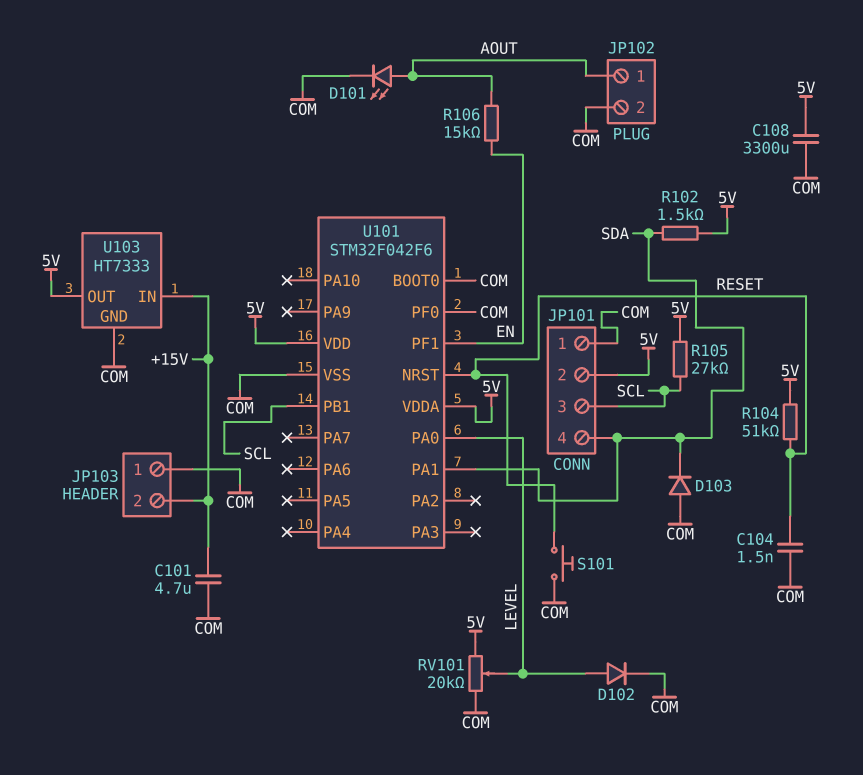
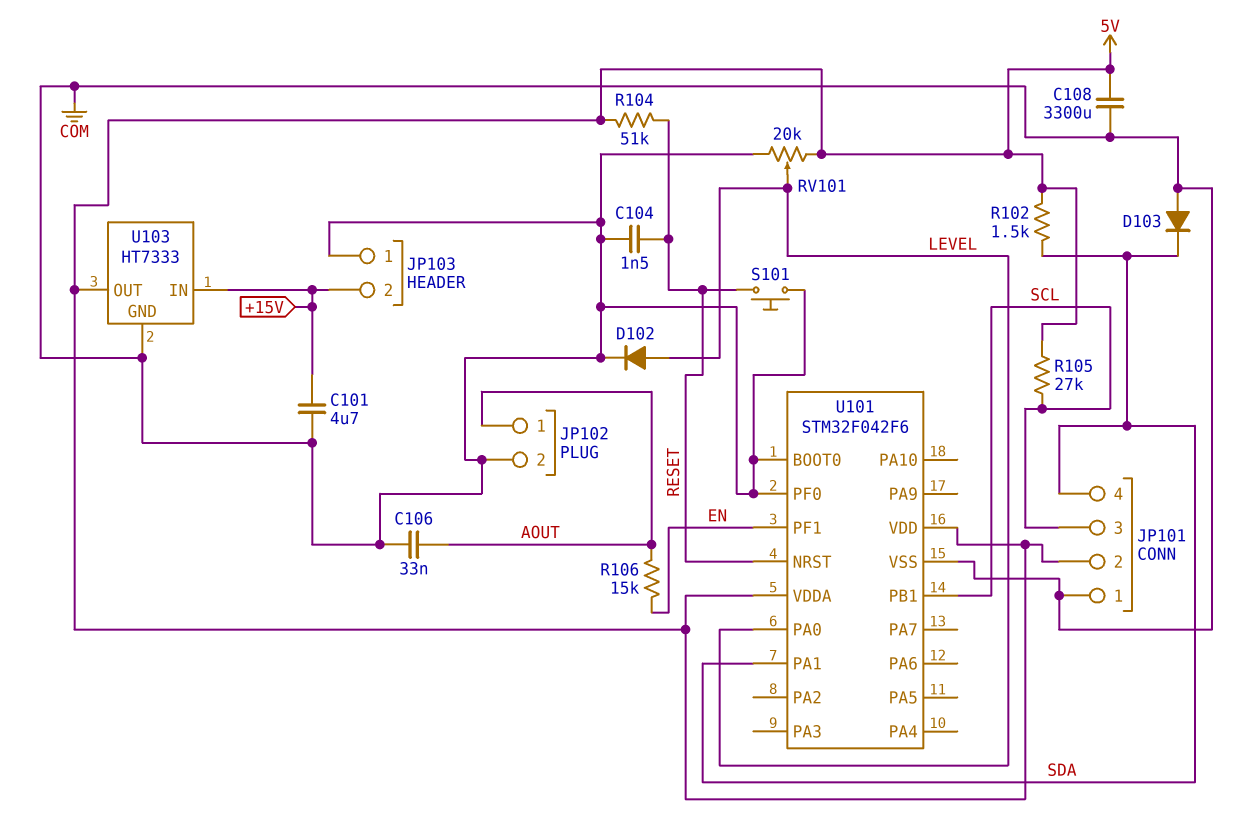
C106: none -> 33nF (AOUT, COM)
D101: LED (A AOUT, K COM) -> none

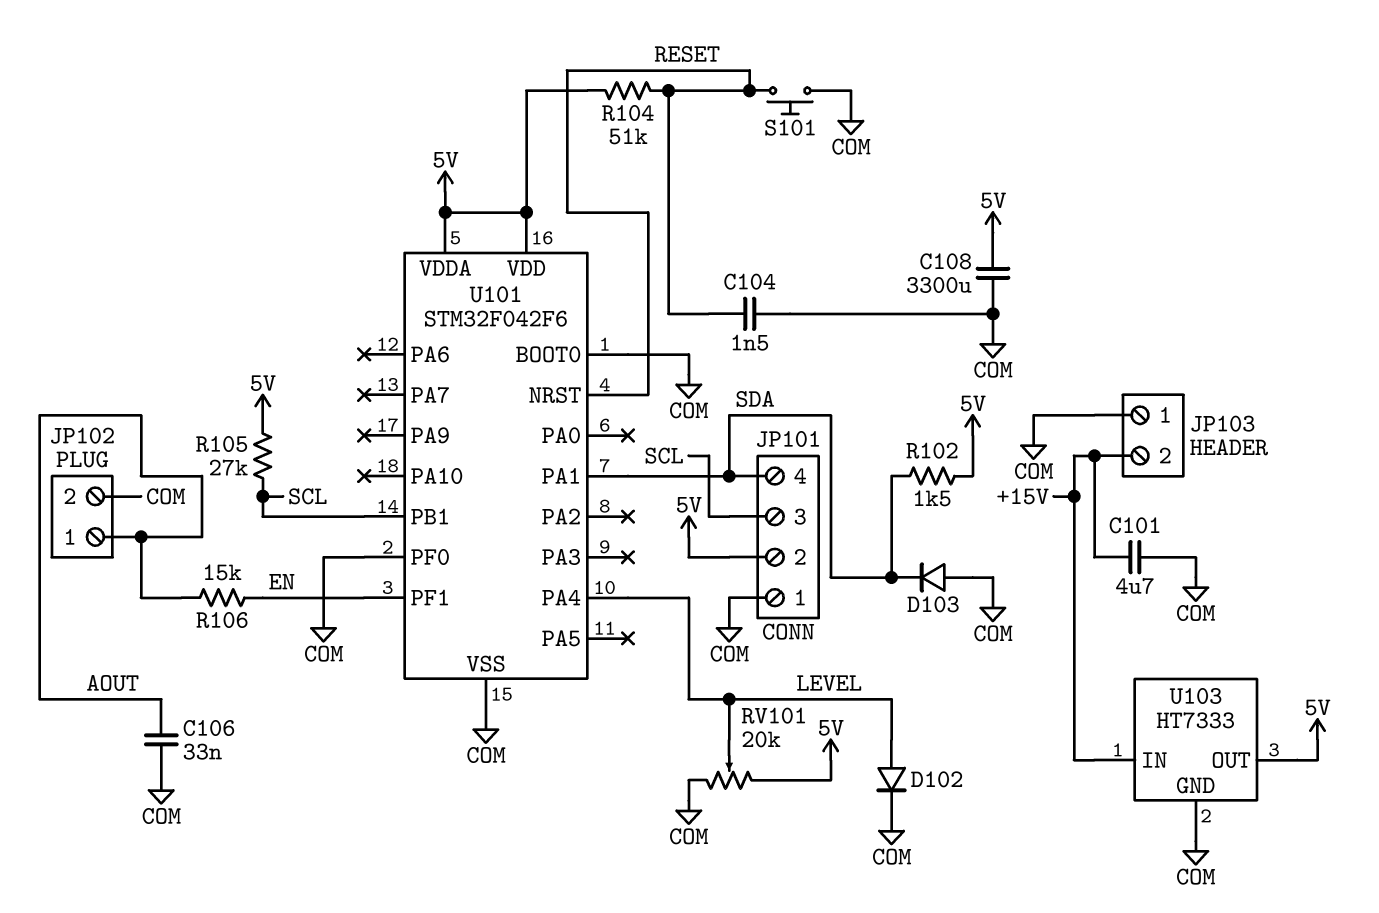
U101 pin PA0: LEVEL -> none
U101 pin PA4: none -> LEVEL

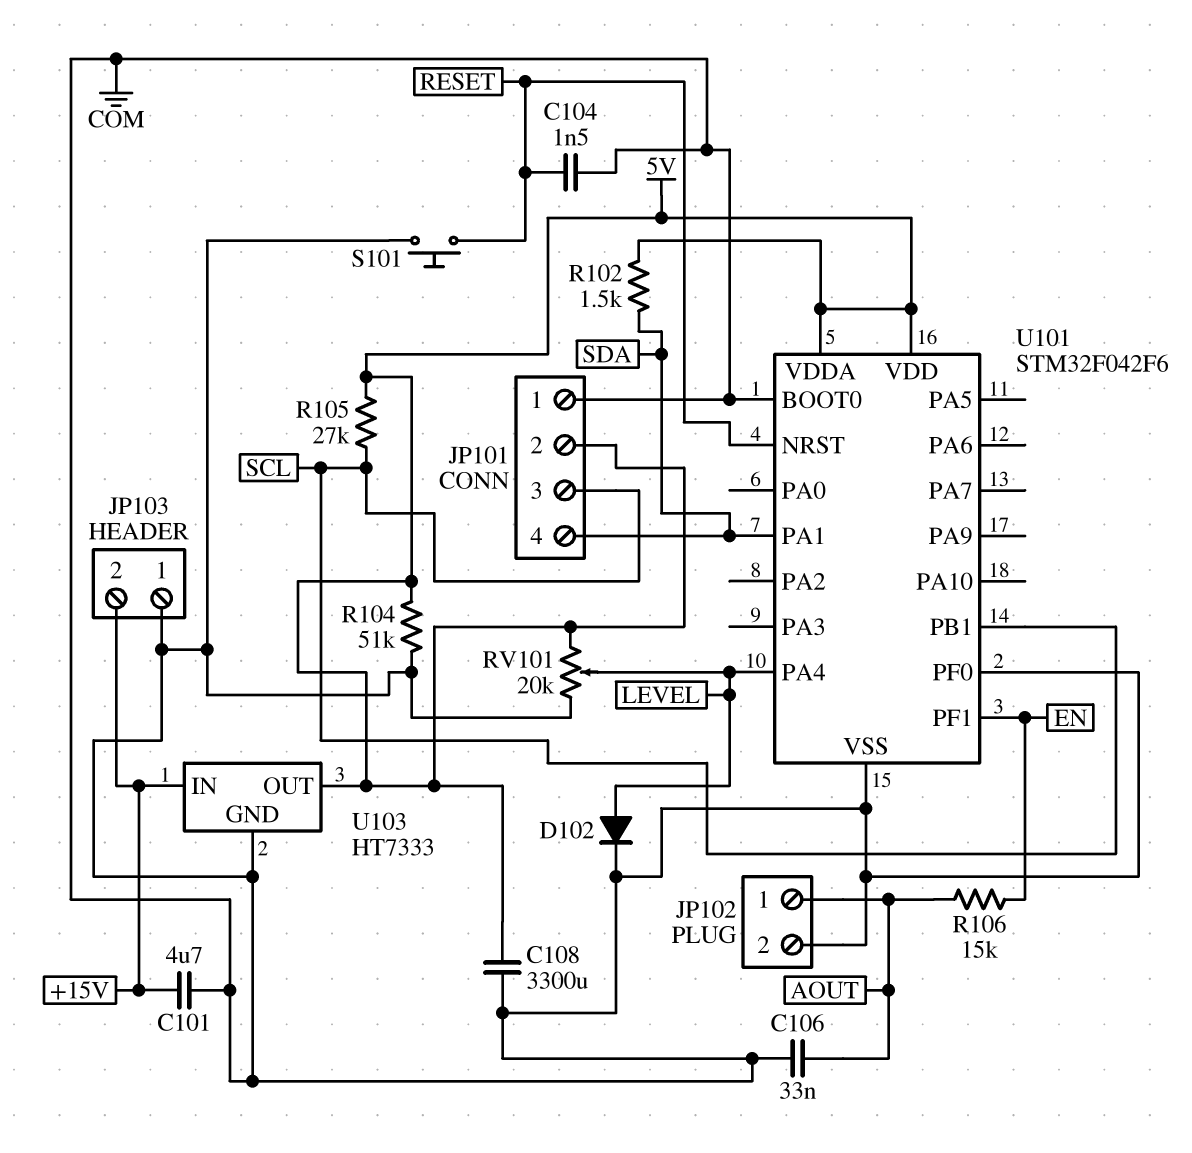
D103: diode (A COM, K SDA) -> none
R104: 51k (5V, RESET) -> 51k (5V, COM)

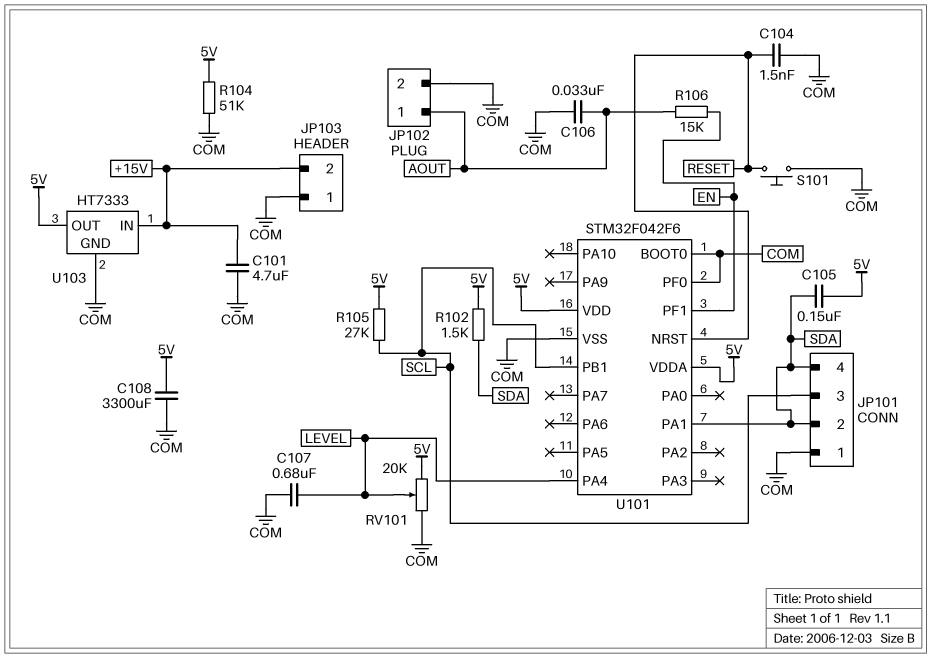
C105: none -> 150nF (5V, SDA)
C107: none -> 680nF (COM, LEVEL)
D102: diode (A LEVEL, K COM) -> none
JP101 pin 2: 5V -> SDA

